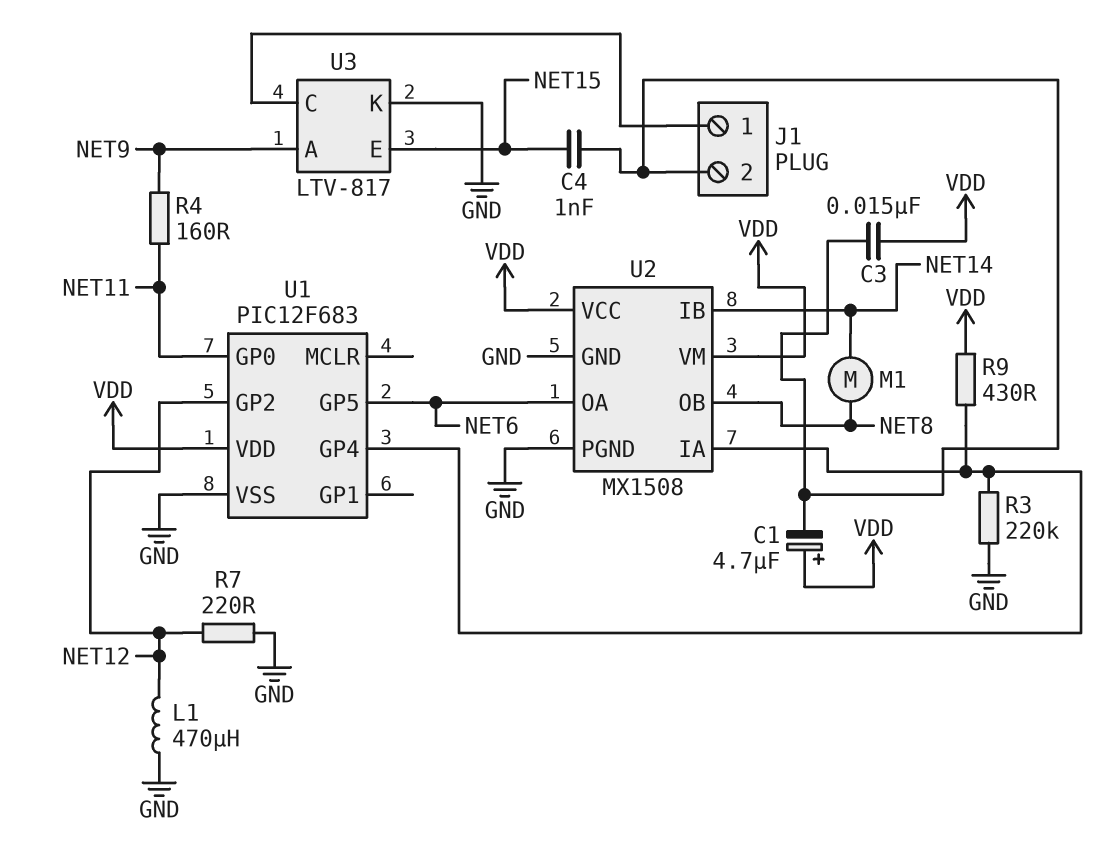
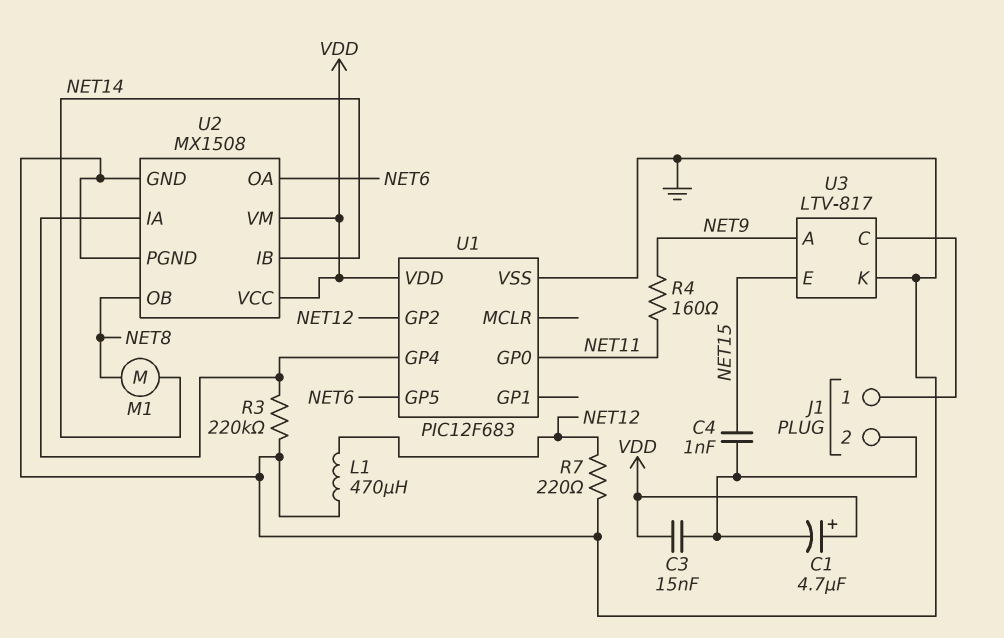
R9: 430 (U1/GP4, VDD) -> none

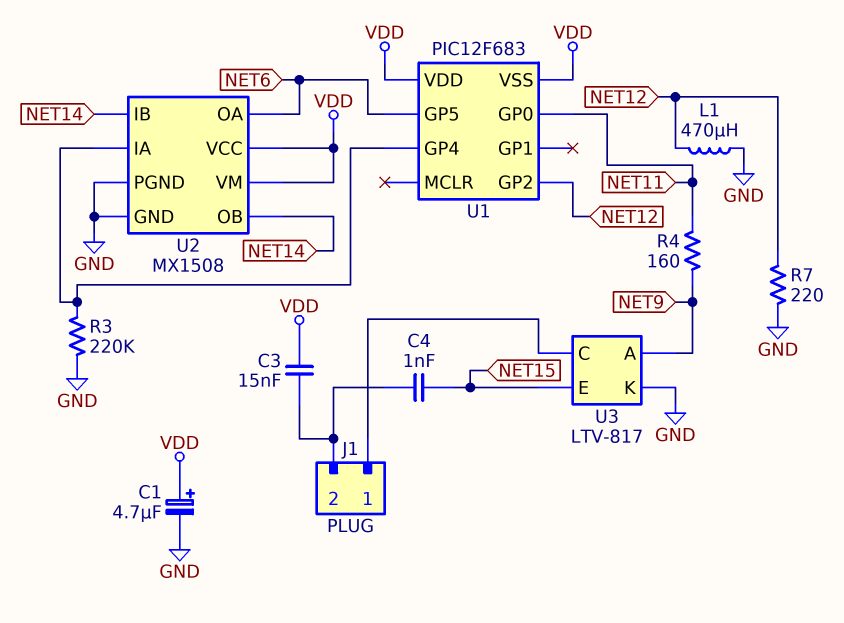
C1: 4.7uF (plus VDD, minus J1/2) -> 4.7uF (plus VDD, minus GND)
M1: motor (NET8, NET14) -> none
U1 pin VSS: GND -> VDD
U2 pin OB: NET8 -> NET14

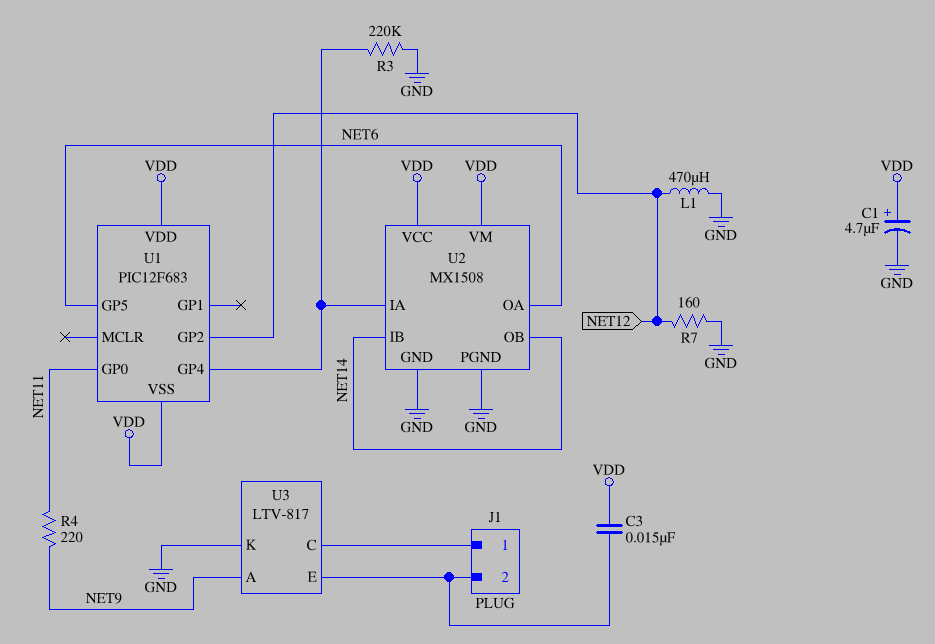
C4: 1nF (J1/2, NET15) -> none
R4: 160 (NET9, NET11) -> 220 (NET9, NET11)
R7: 220 (GND, NET12) -> 160 (GND, NET12)
U3 pin E: NET15 -> J1/2

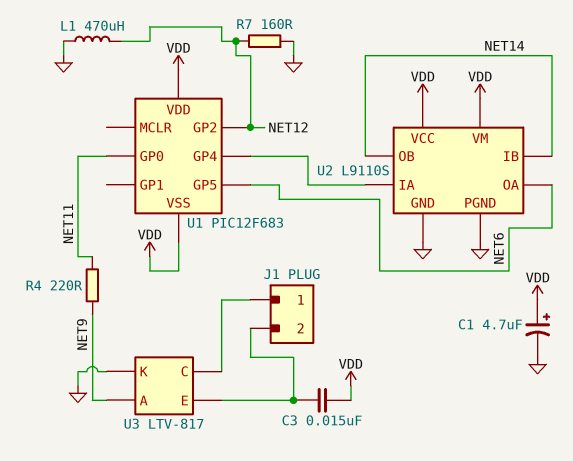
R3: 220k (GND, U1/GP4) -> none
U2: MX1508 -> L9110S

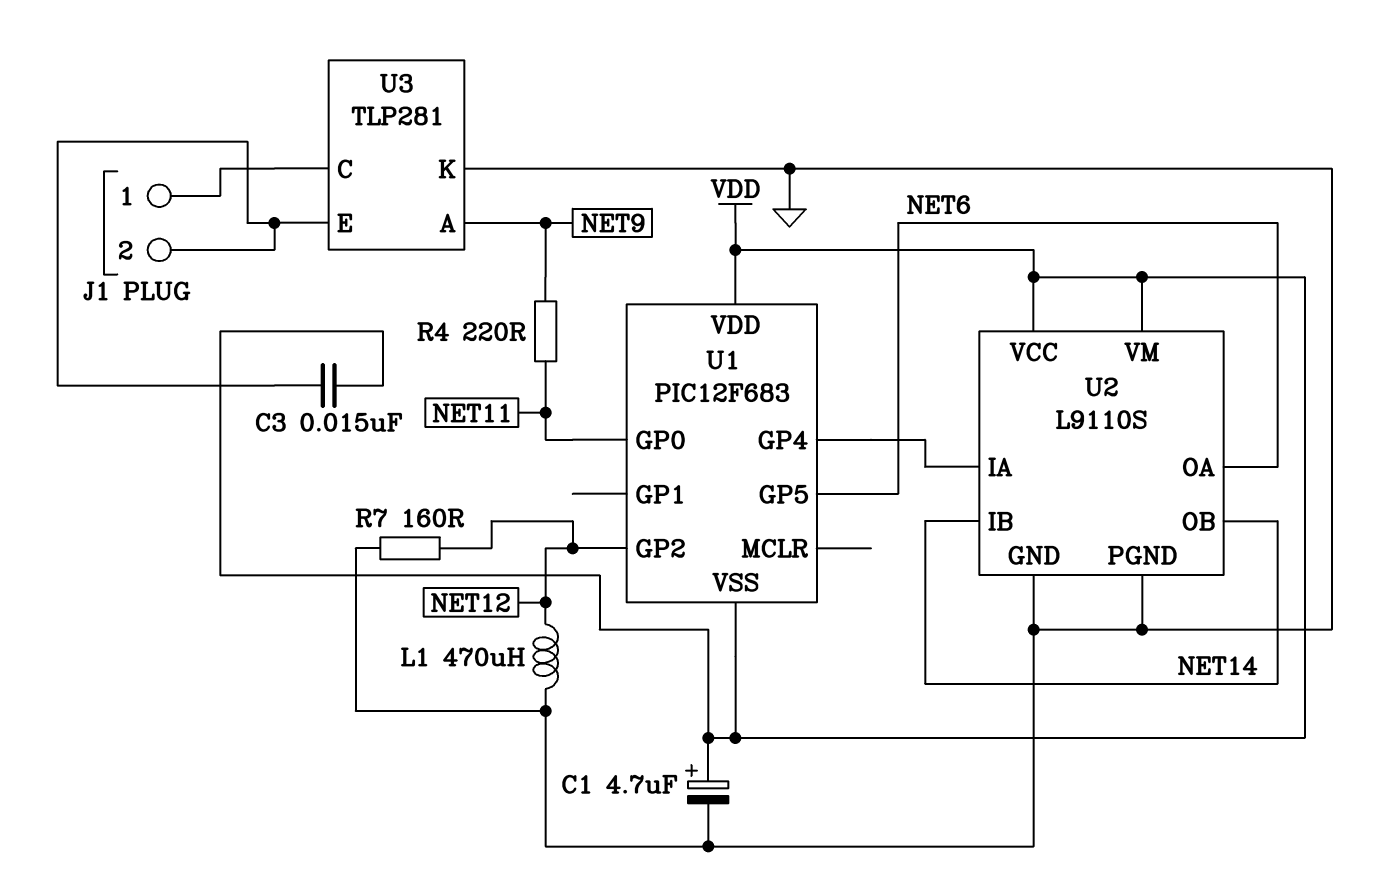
U3: LTV-817 -> TLP281

